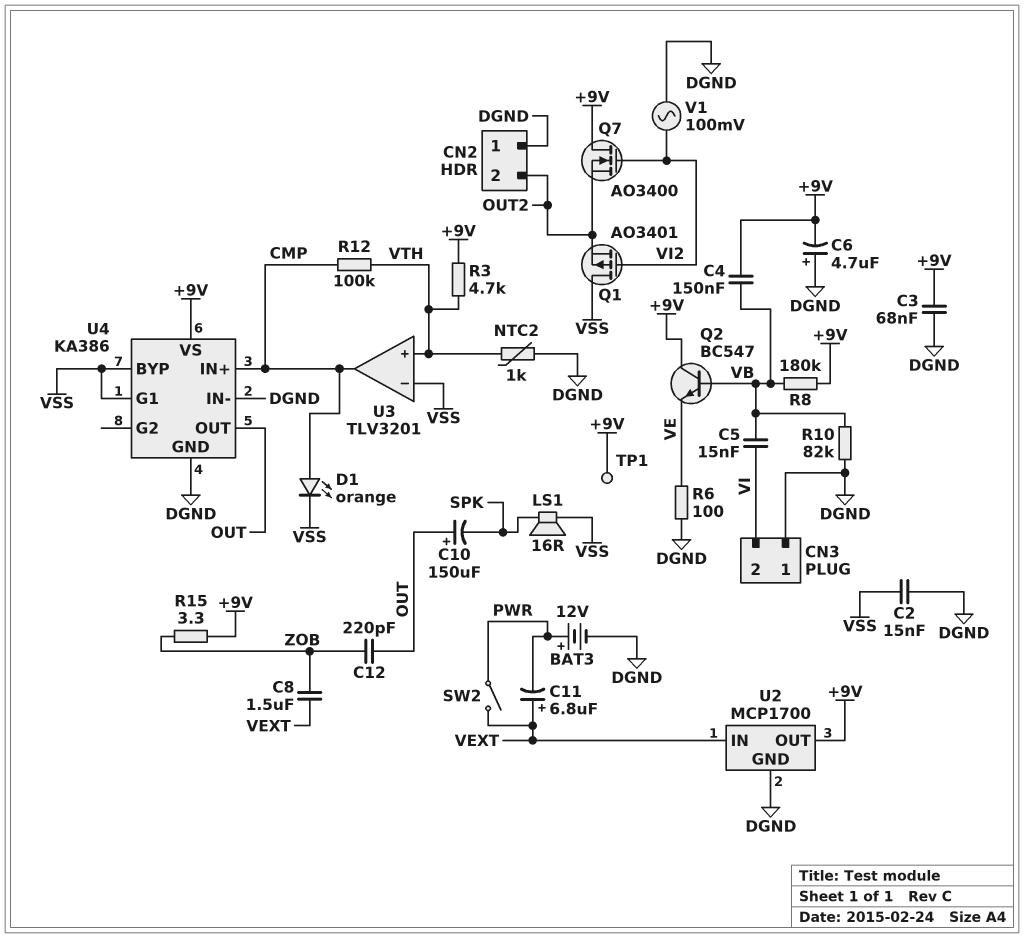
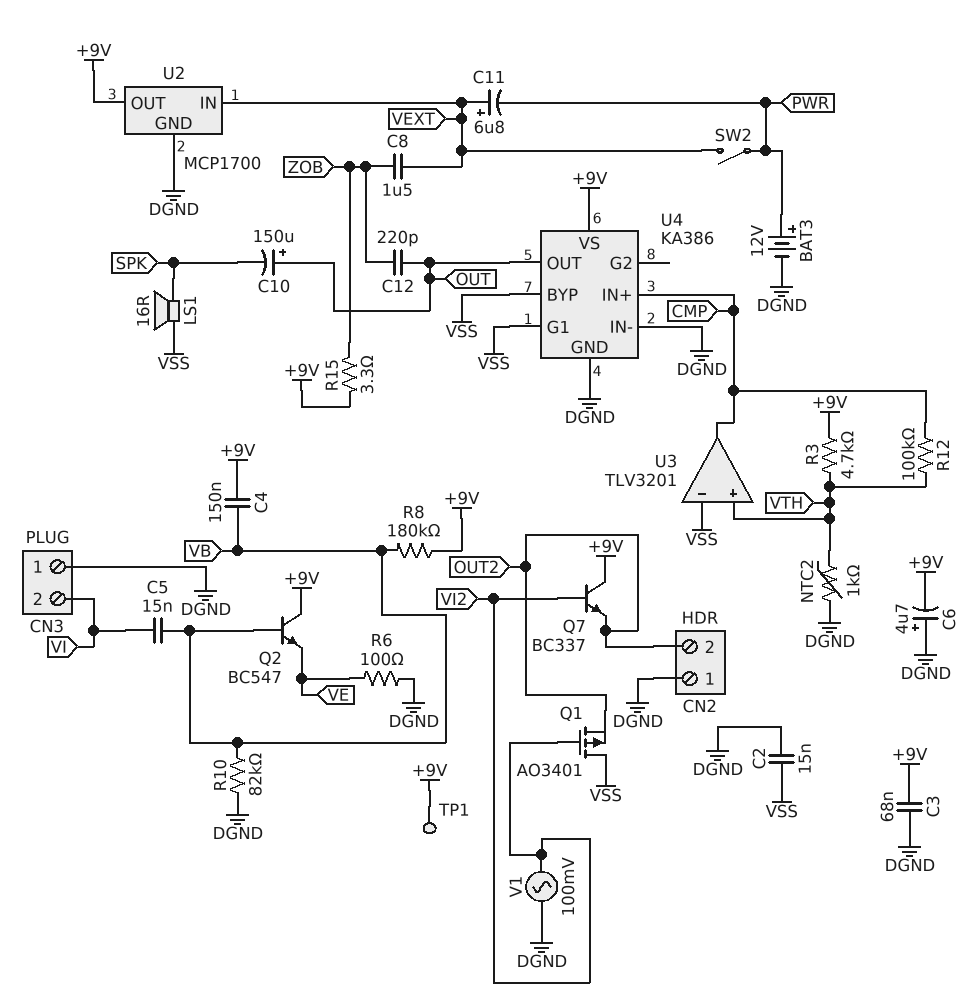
D1: LED orange (A CMP, K VSS) -> none
Q7: NMOS AO3400 (G VI2, D +9V, S OUT2) -> NPN BC337 (B VI2, C +9V, E OUT2)

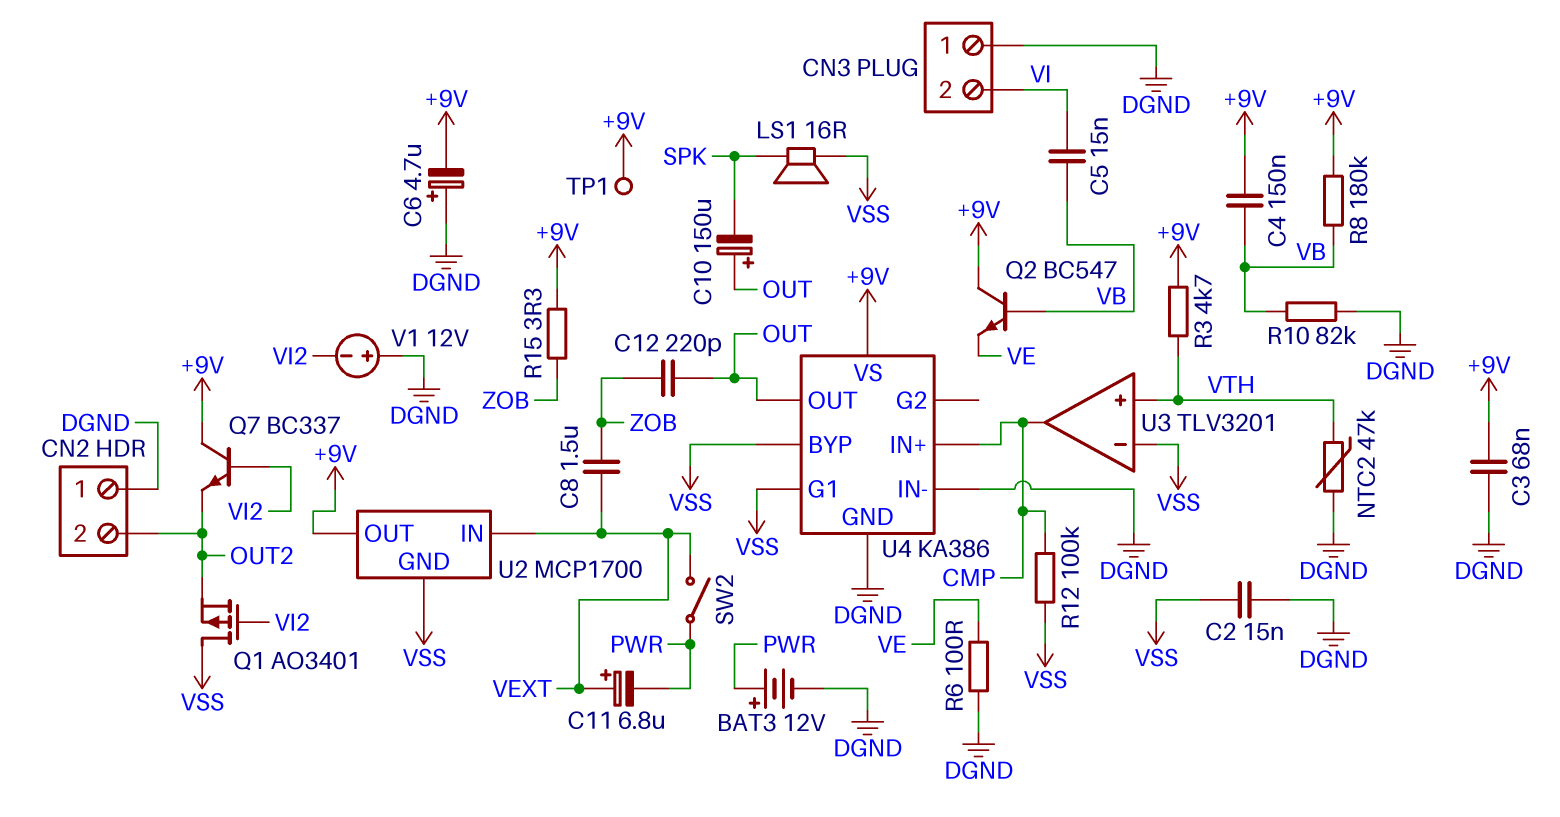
NTC2: 1k (DGND, VTH) -> 47k (DGND, VTH)
R12: 100k (CMP, VTH) -> 100k (CMP, VSS)
U2 pin GND: DGND -> VSS
V1: AC 100mV (DGND, VI2) -> 12V (plus DGND, minus VI2)

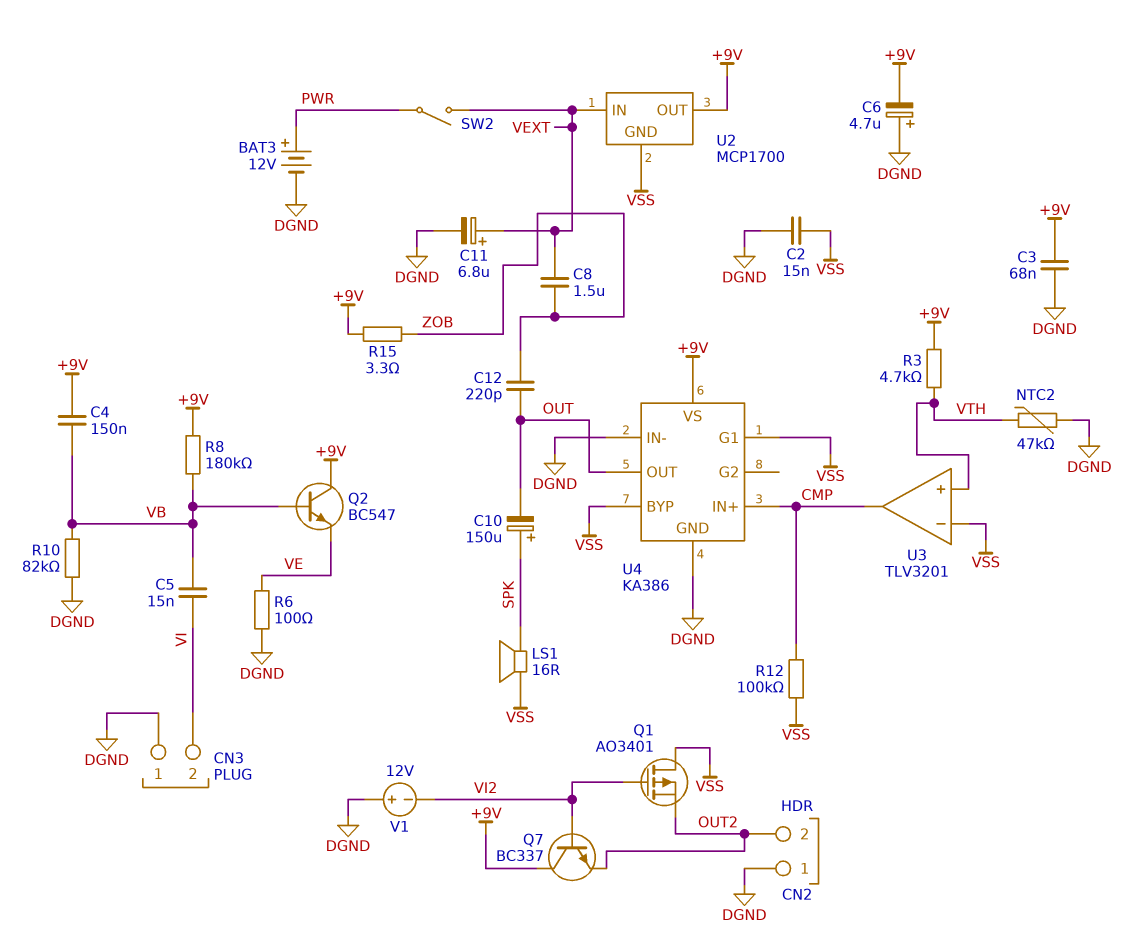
C10: 150uF (plus OUT, minus SPK) -> 150uF (plus SPK, minus OUT)
C11: 6.8uF (plus VEXT, minus PWR) -> 6.8uF (plus VEXT, minus DGND)
TP1: test point (+9V) -> none

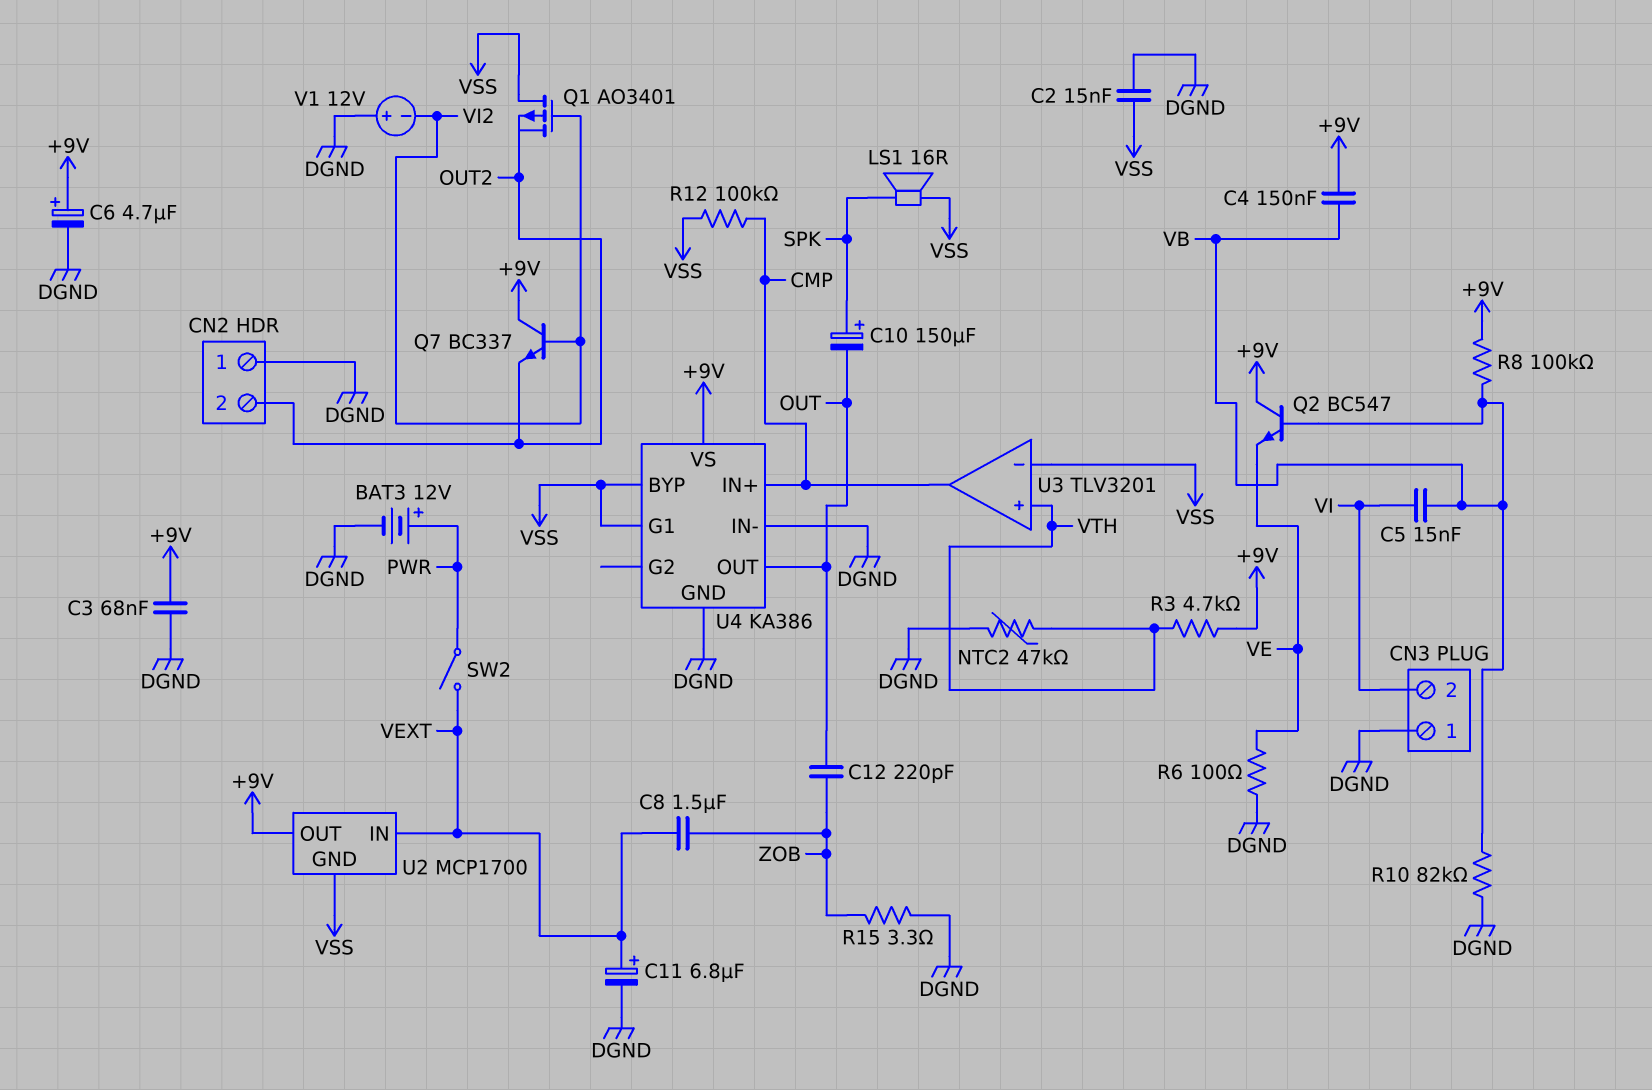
C6: 4.7uF (plus DGND, minus +9V) -> 4.7uF (plus +9V, minus DGND)
R8: 180k (+9V, VB) -> 100k (+9V, VB)
R15: 3.3 (+9V, ZOB) -> 3.3 (DGND, ZOB)

